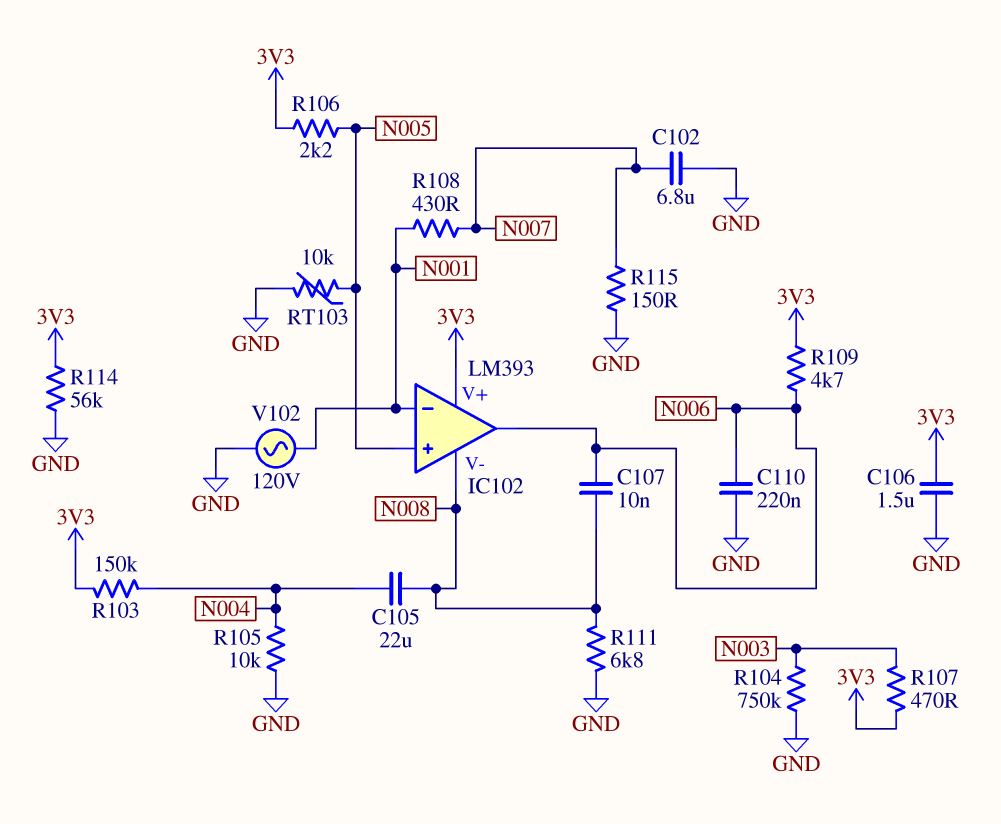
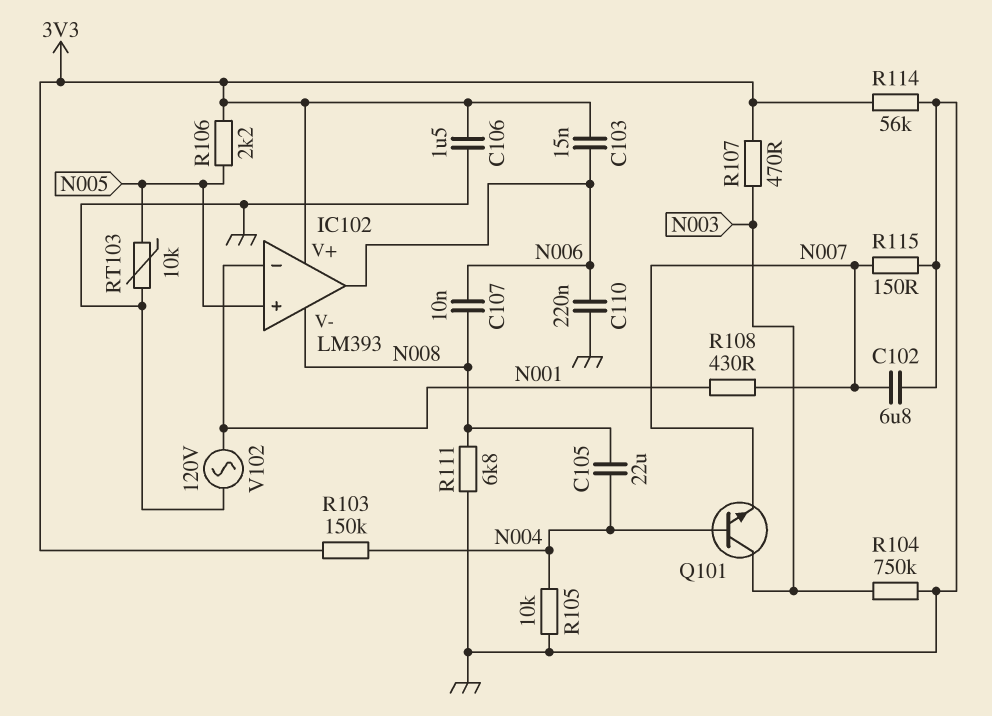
C103: none -> 15nF (3V3, N006)
Q101: none -> NPN (B N004, C N003, E N007)
R109: 4.7k (3V3, N006) -> none

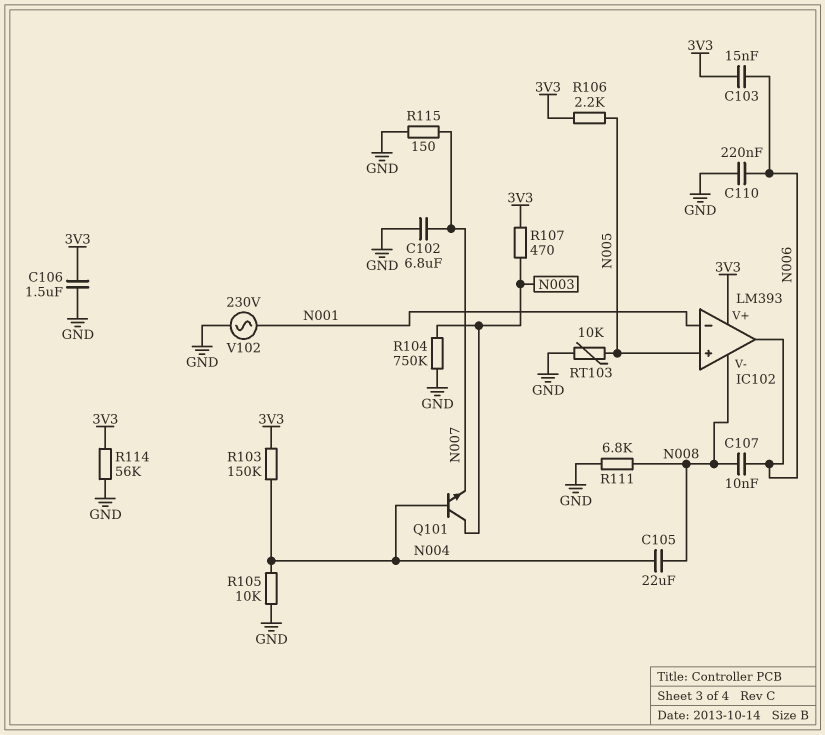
R108: 430 (N001, N007) -> none
V102: AC 120V (GND, N001) -> AC 230V (GND, N001)

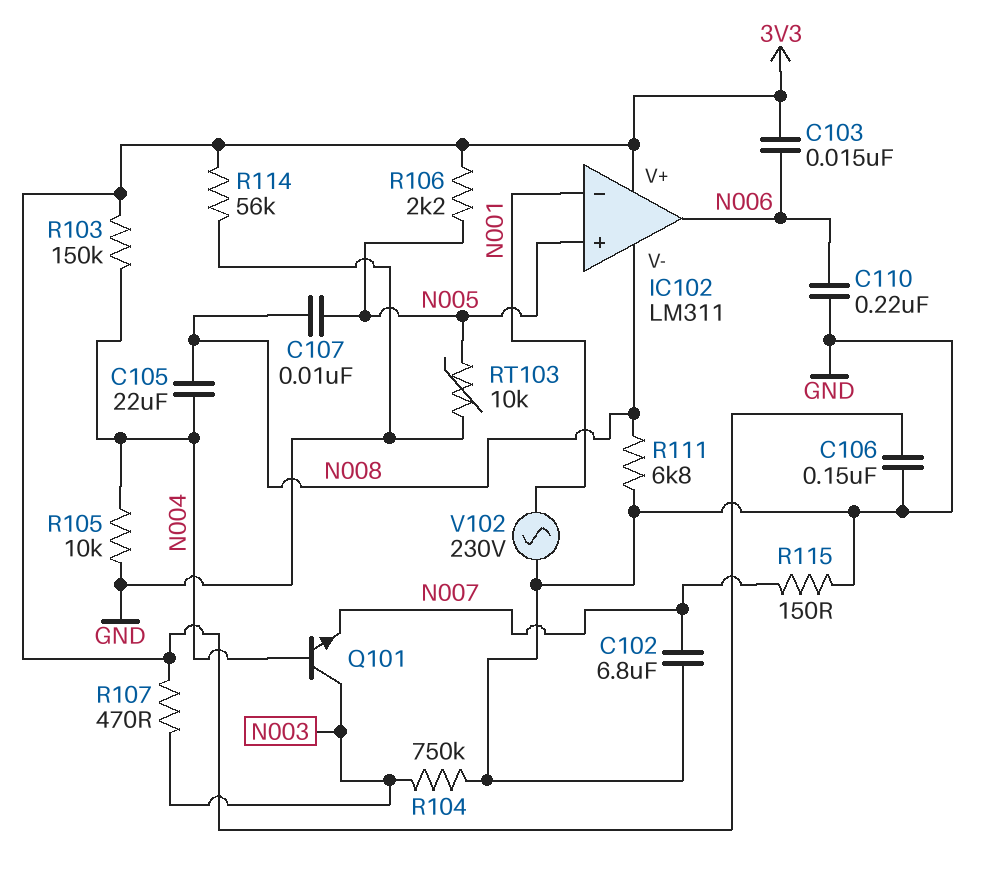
C106: 1.5uF (3V3, GND) -> 150nF (3V3, GND)
C107: 10nF (N006, N008) -> 10nF (N005, N008)
IC102: LM393 -> LM311

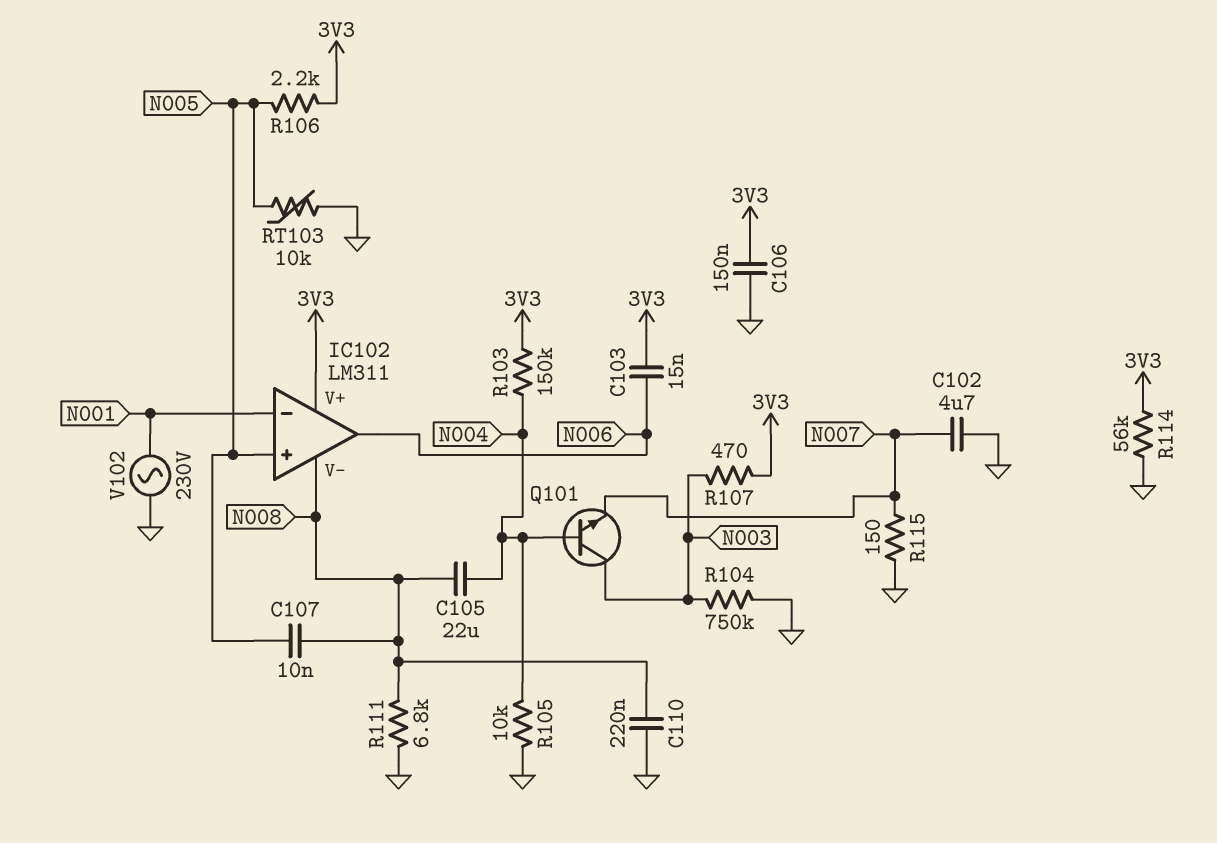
C102: 6.8uF (GND, N007) -> 4.7uF (GND, N007)
C110: 220nF (GND, N006) -> 220nF (GND, N008)

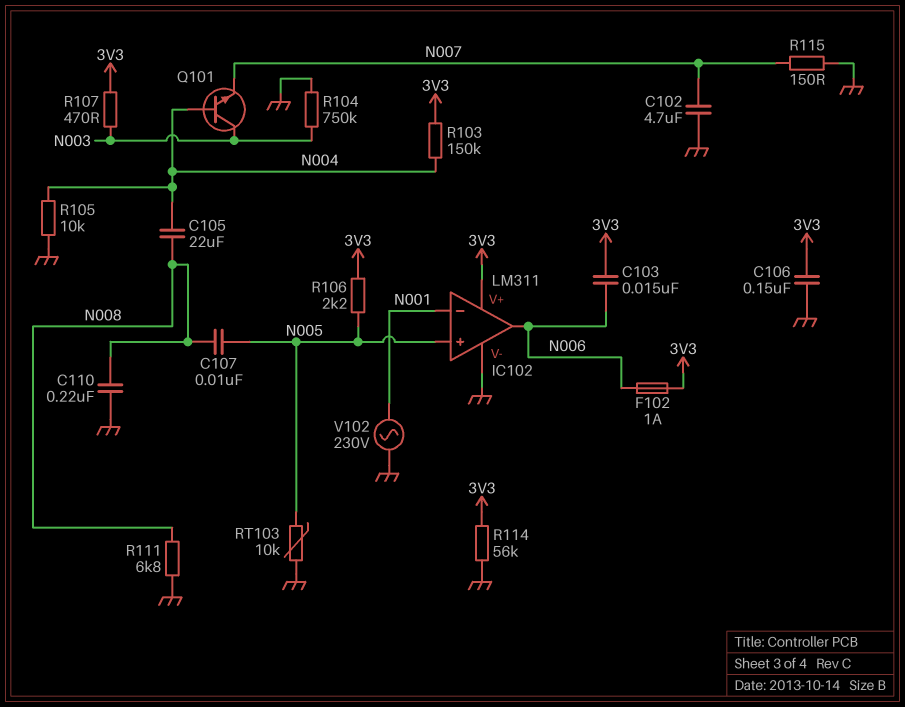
F102: none -> 1A (3V3, N006)
IC102 pin V-: N008 -> GND

